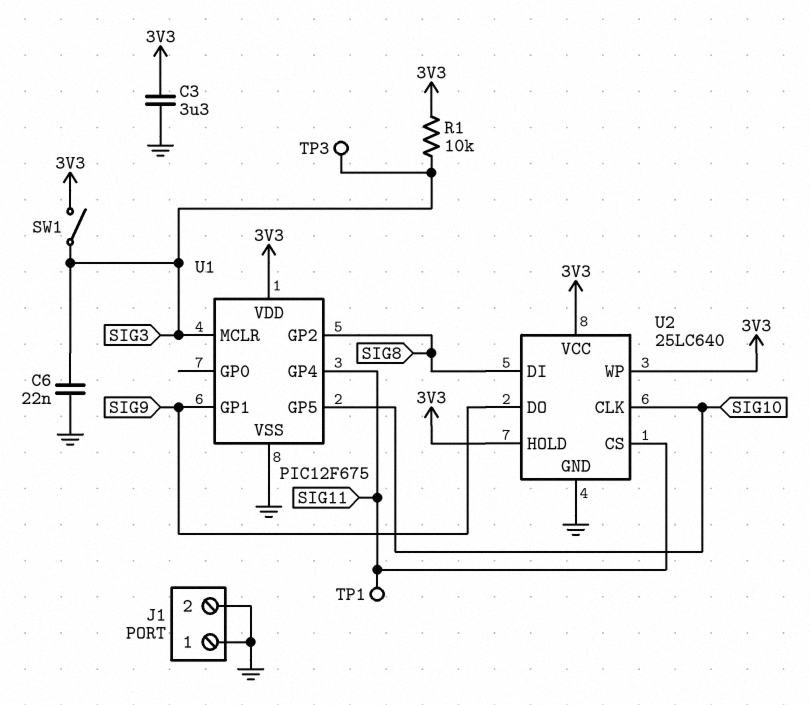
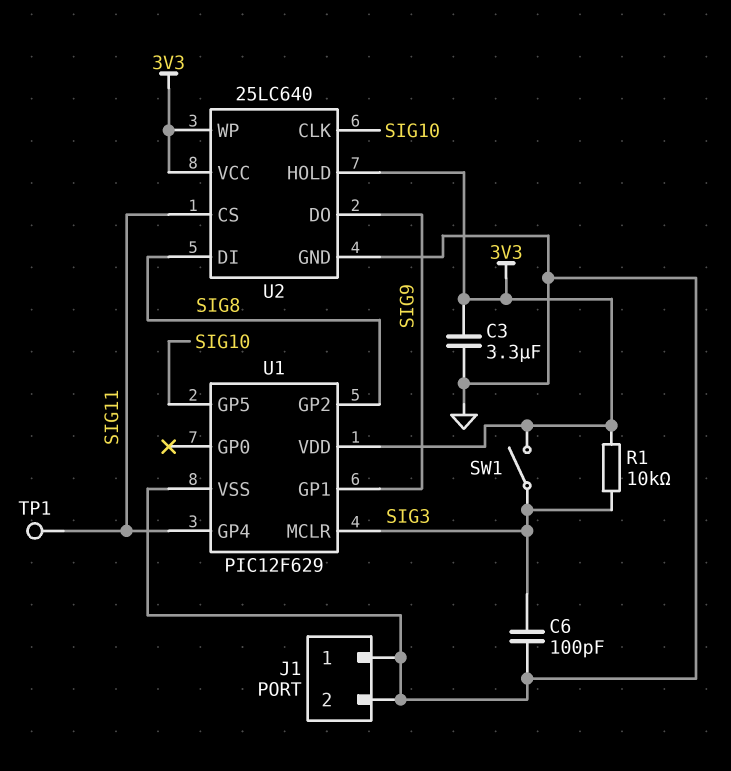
C6: 22nF (GND, SIG3) -> 100pF (GND, SIG3)
TP3: test point (SIG3) -> none
U1: PIC12F675 -> PIC12F629

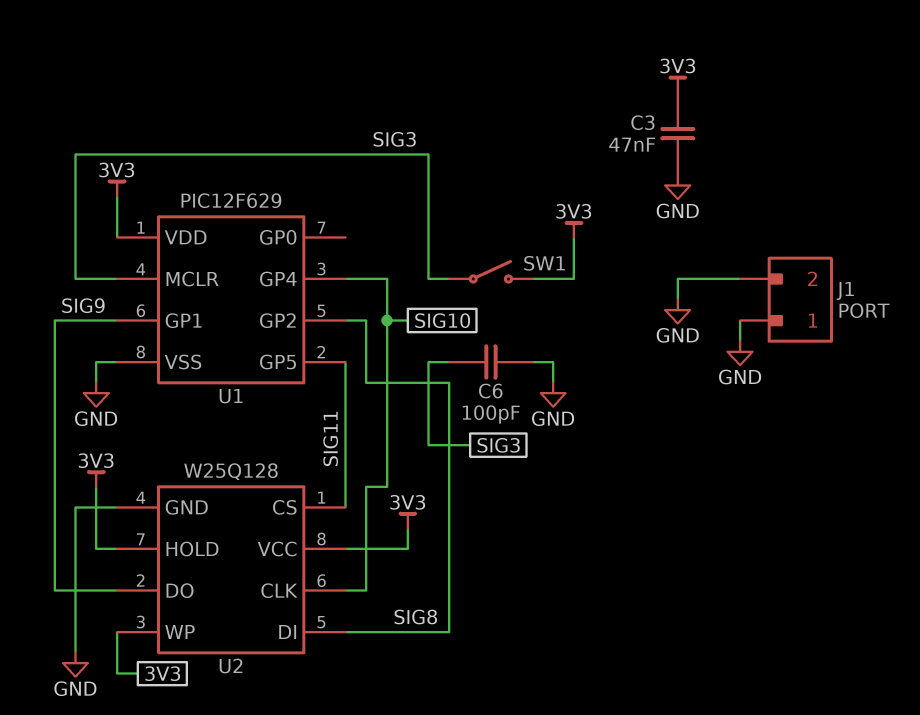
C3: 3.3uF (3V3, GND) -> 47nF (3V3, GND)
R1: 10k (3V3, SIG3) -> none
TP1: test point (SIG11) -> none
U1 pin GP4: SIG11 -> SIG10
U1 pin GP5: SIG10 -> SIG11
U2: 25LC640 -> W25Q128

